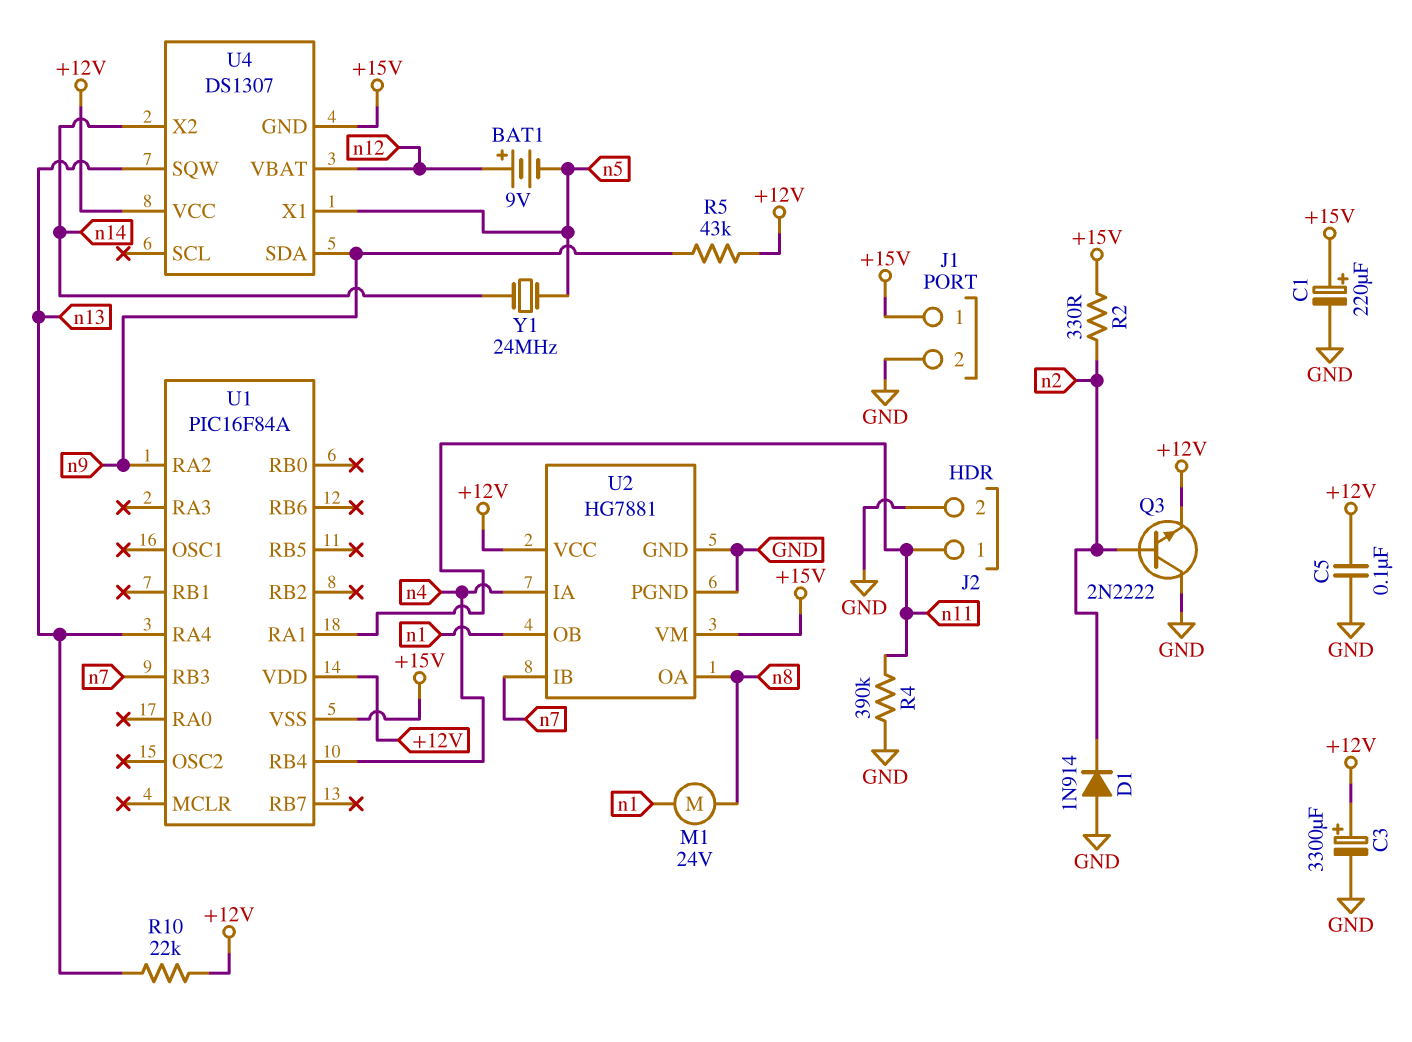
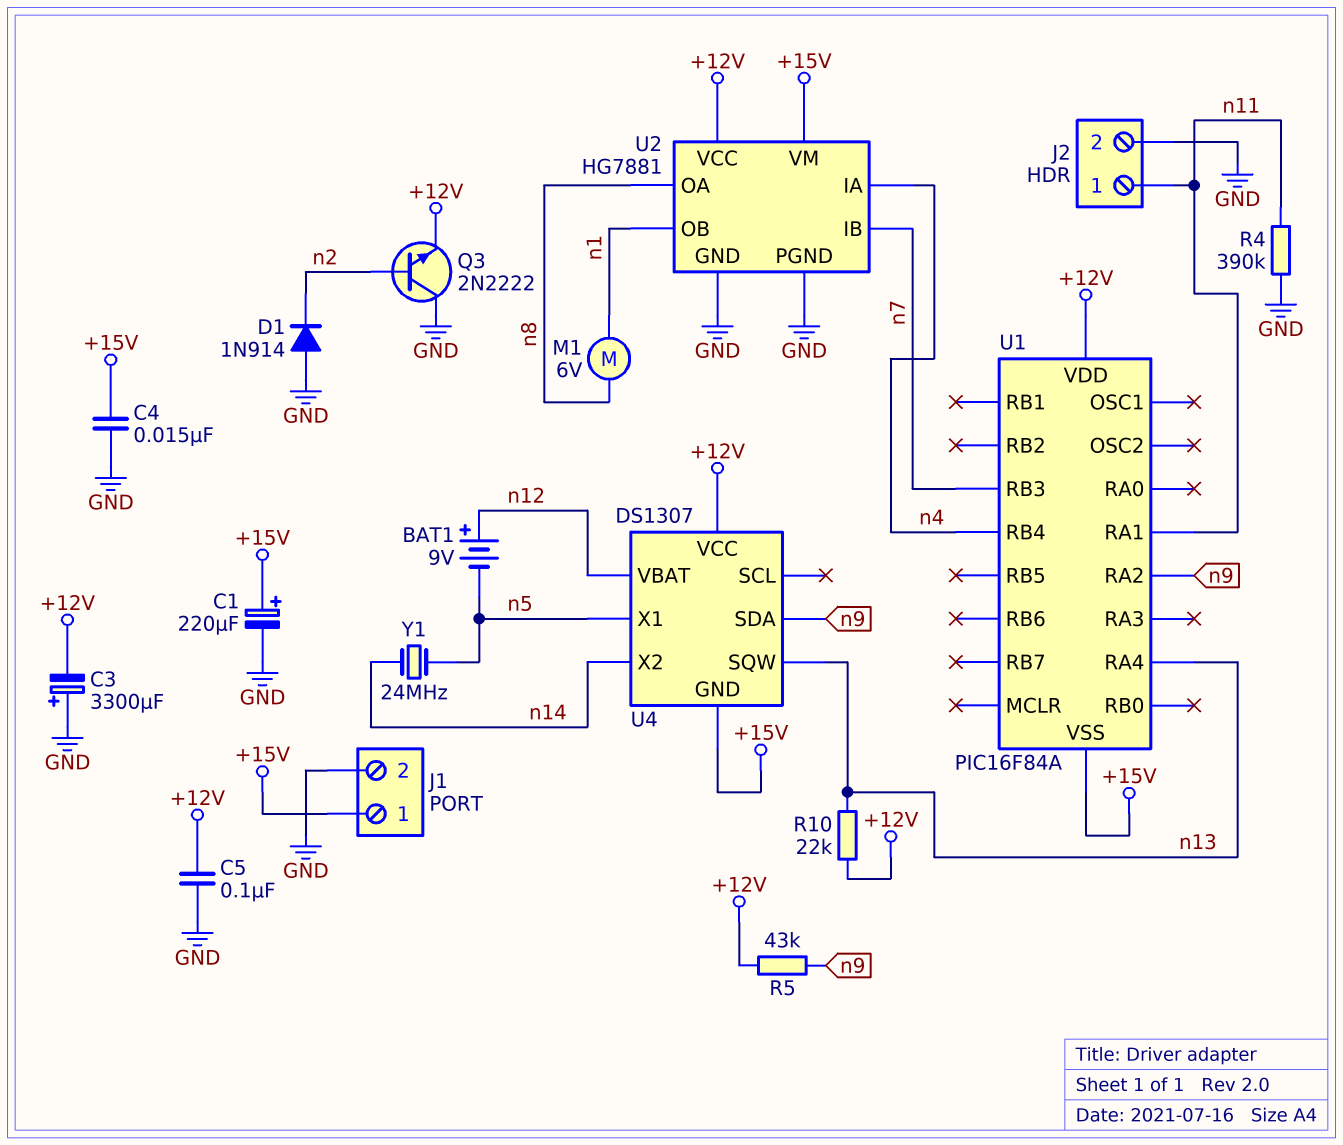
C3: 3300uF (plus +12V, minus GND) -> 3300uF (plus GND, minus +12V)
C4: none -> 15nF (+15V, GND)
M1: motor 24V (n1, n8) -> motor 6V (n1, n8)
R2: 330 (+15V, n2) -> none

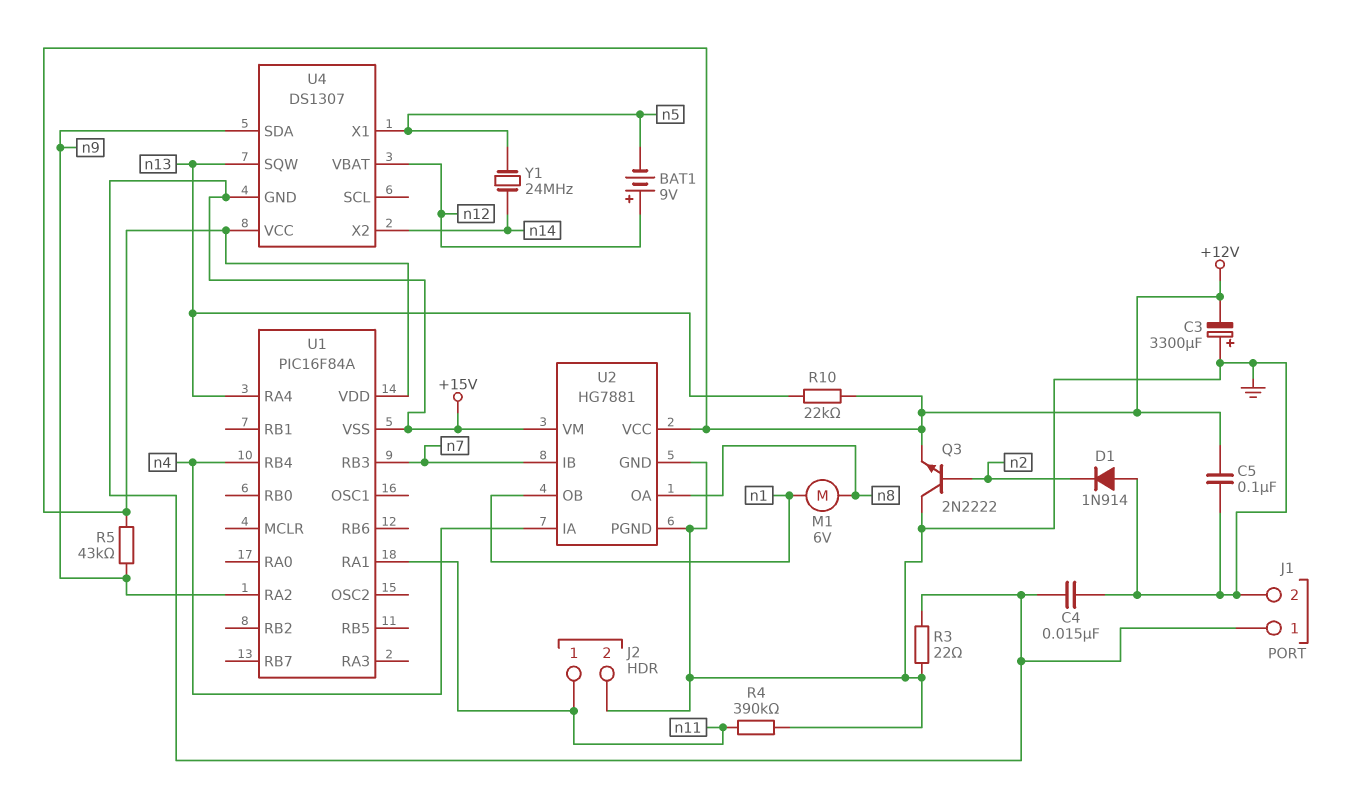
C1: 220uF (plus +15V, minus GND) -> none
R3: none -> 22 (+15V, GND)

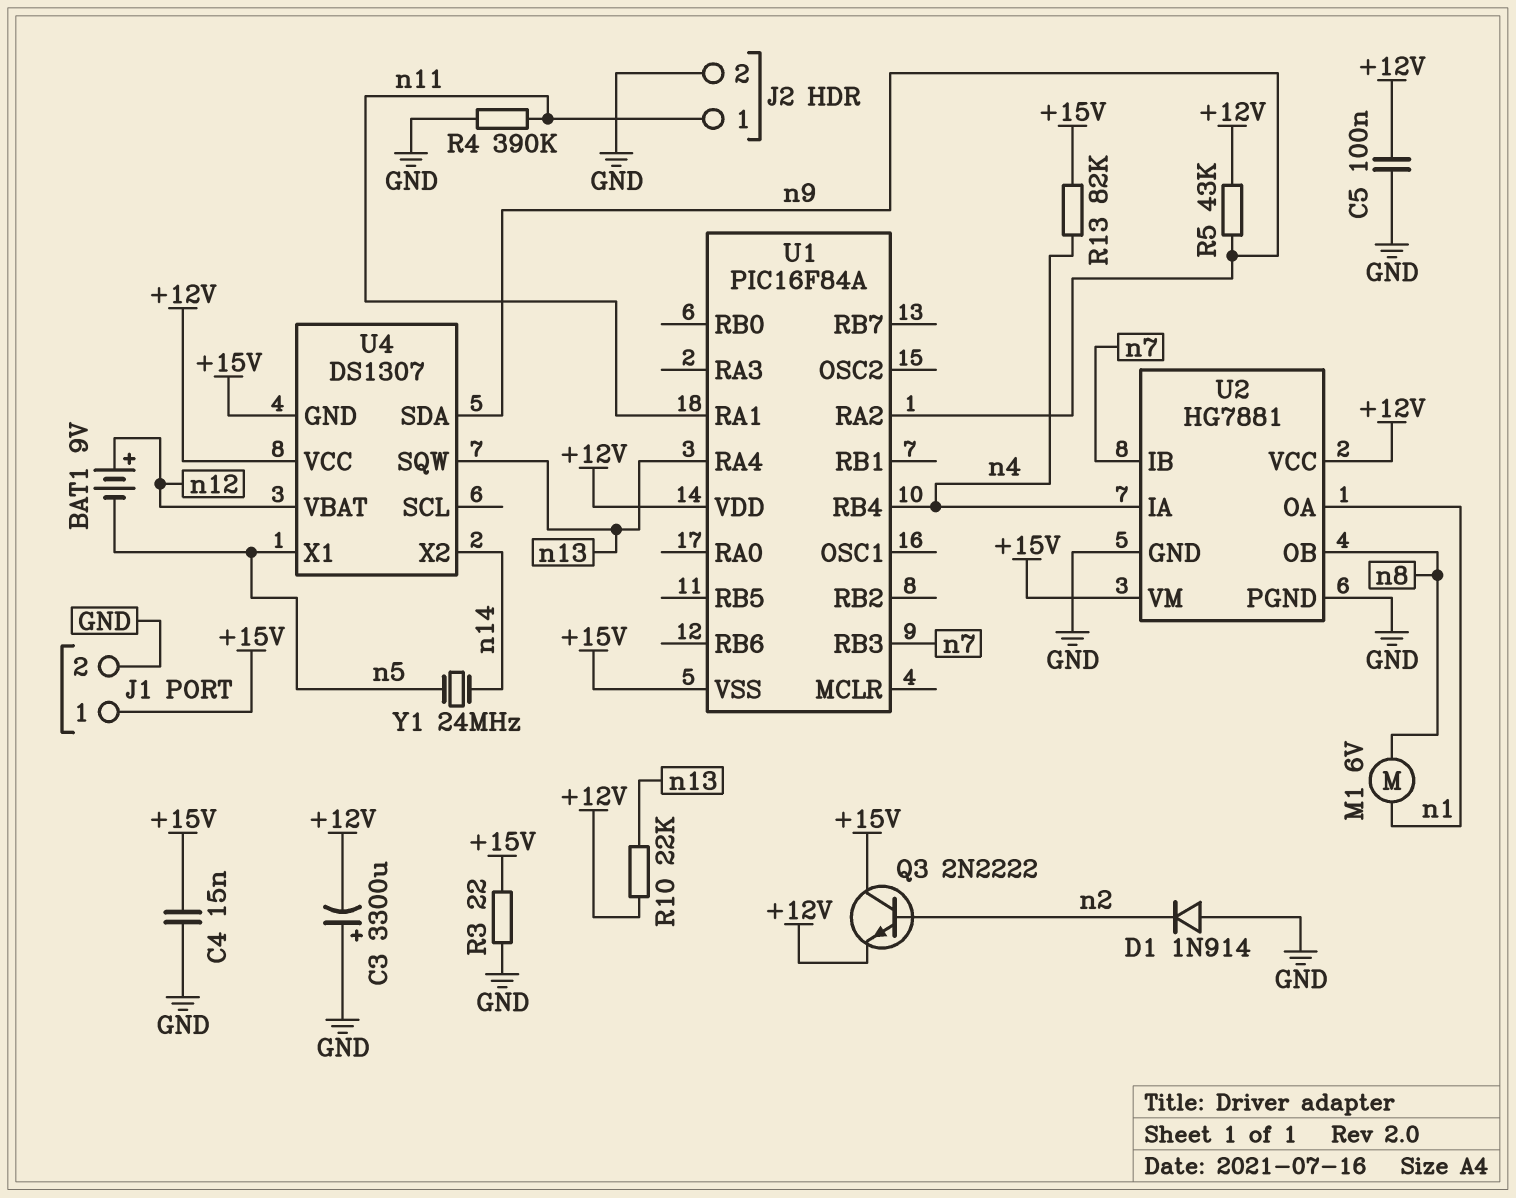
Q3: NPN 2N2222 (B n2, C GND, E +12V) -> NPN 2N2222 (B n2, C +15V, E +12V)
R13: none -> 82k (+15V, n4)
U2 pin OA: n8 -> n1
U2 pin OB: n1 -> n8

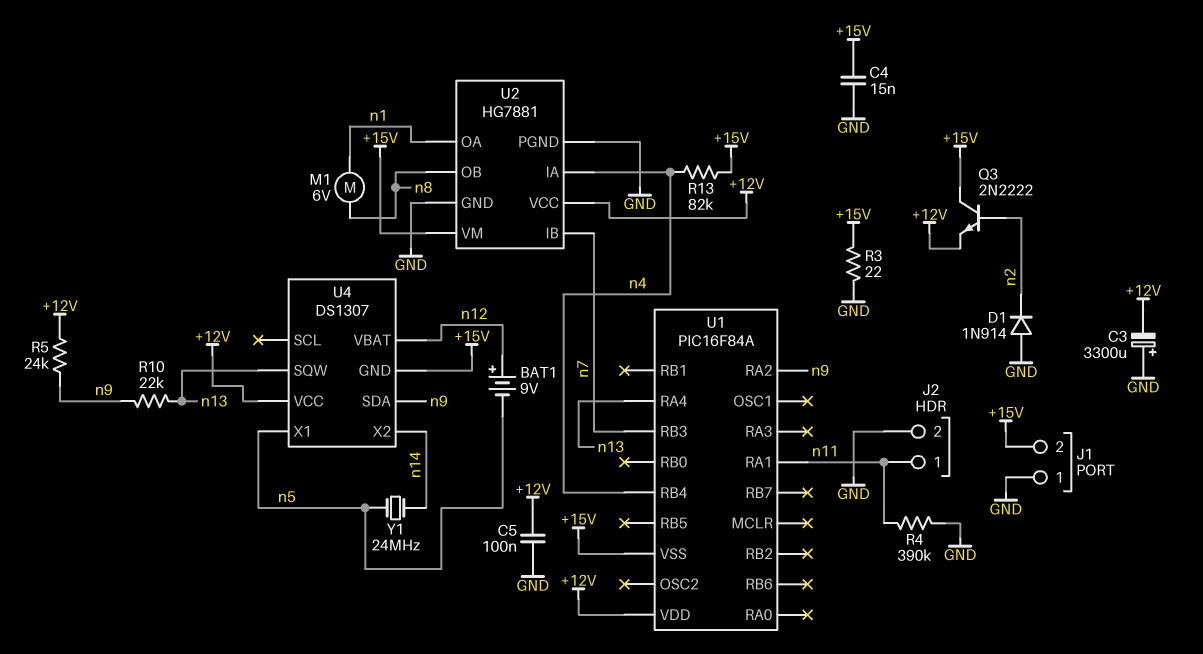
J1 pin 1: +15V -> GND
J1 pin 2: GND -> +15V
R5: 43k (+12V, n9) -> 24k (+12V, n9)
R10: 22k (+12V, n13) -> 22k (n9, n13)

